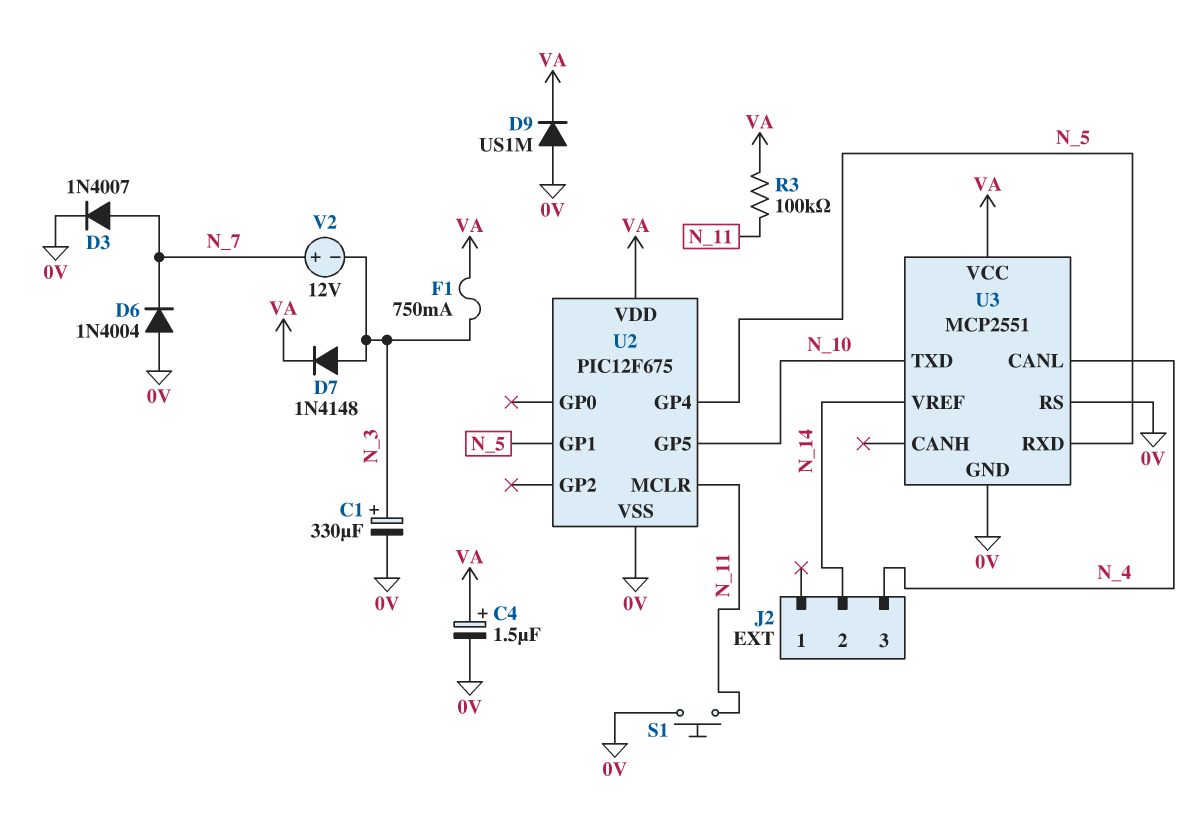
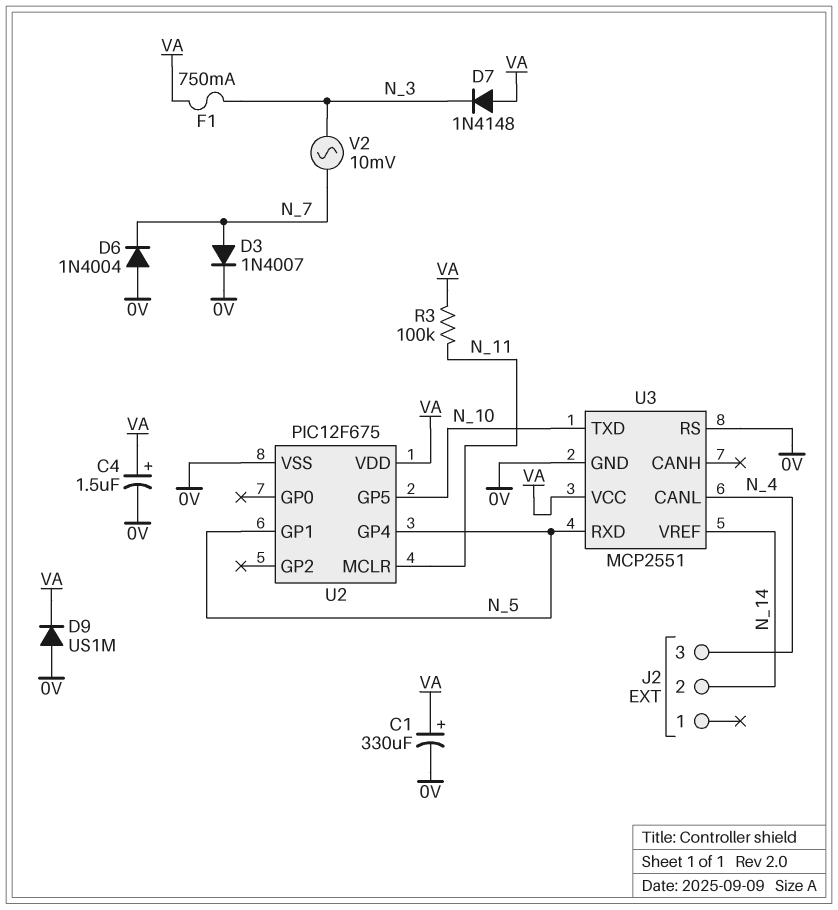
C1: 330uF (plus N_3, minus 0V) -> 330uF (plus VA, minus 0V)
D7: diode 1N4148 (A N_3, K VA) -> diode 1N4148 (A VA, K N_3)
S1: button (0V, N_11) -> none
V2: 12V (plus N_7, minus N_3) -> AC 10mV (N_3, N_7)

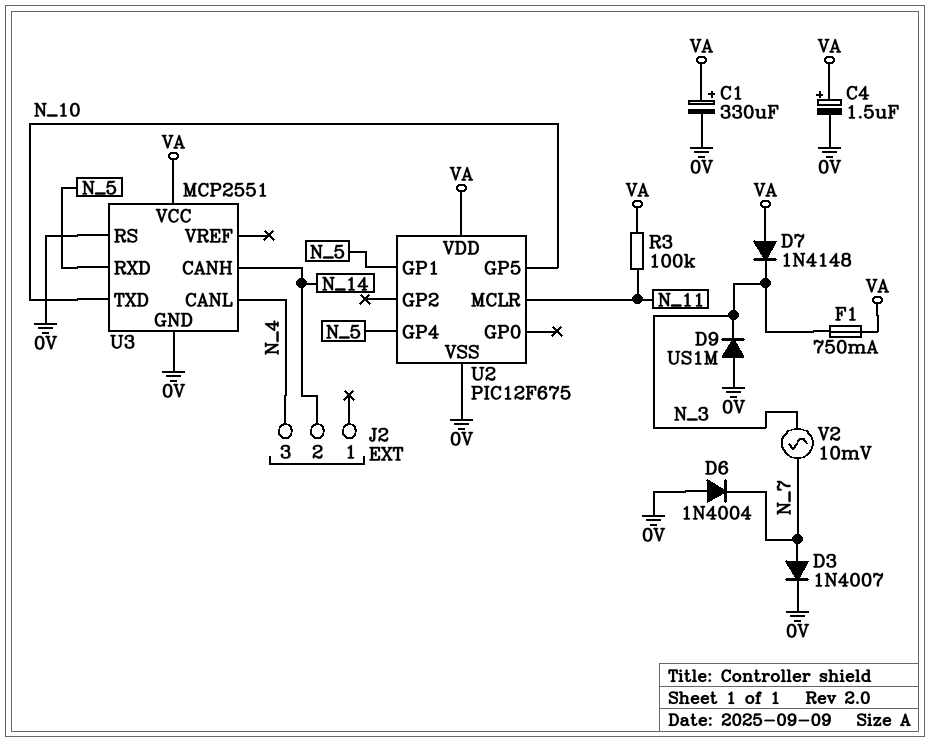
D9: diode US1M (A 0V, K VA) -> diode US1M (A 0V, K N_3)
U3 pin CANH: none -> N_14
U3 pin VREF: N_14 -> none

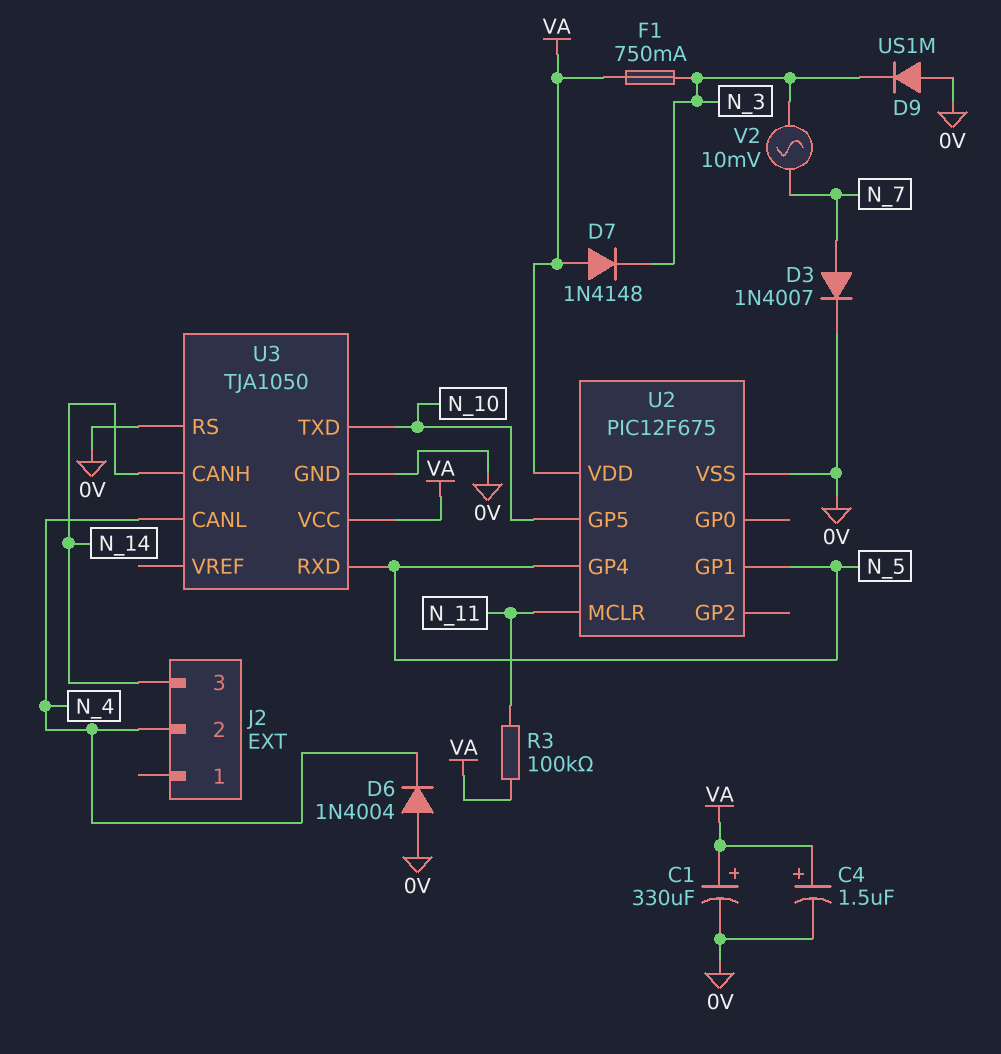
D6: diode 1N4004 (A 0V, K N_7) -> diode 1N4004 (A 0V, K N_4)
J2 pin 2: N_14 -> N_4
J2 pin 3: N_4 -> N_14
U3: MCP2551 -> TJA1050

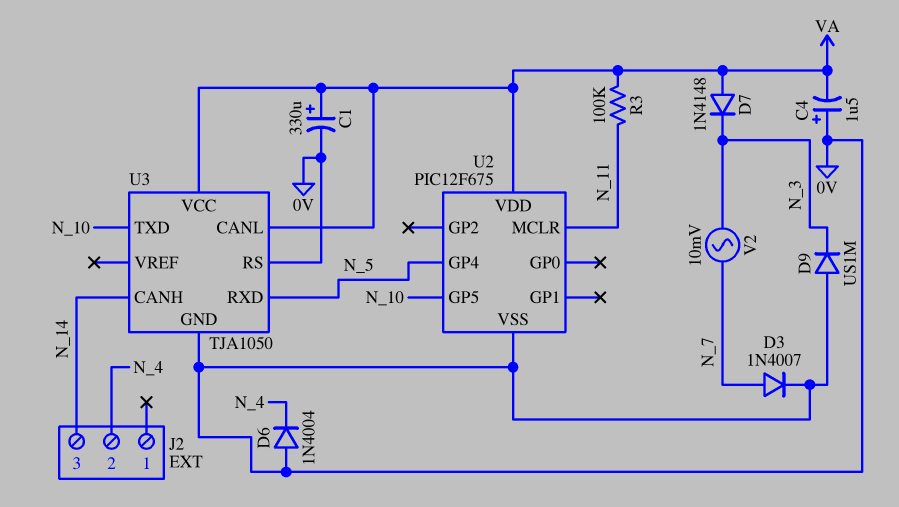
C4: 1.5uF (plus VA, minus 0V) -> 1.5uF (plus 0V, minus VA)
F1: 750mA (N_3, VA) -> none
U2 pin GP1: N_5 -> none
U3 pin CANL: N_4 -> VA

